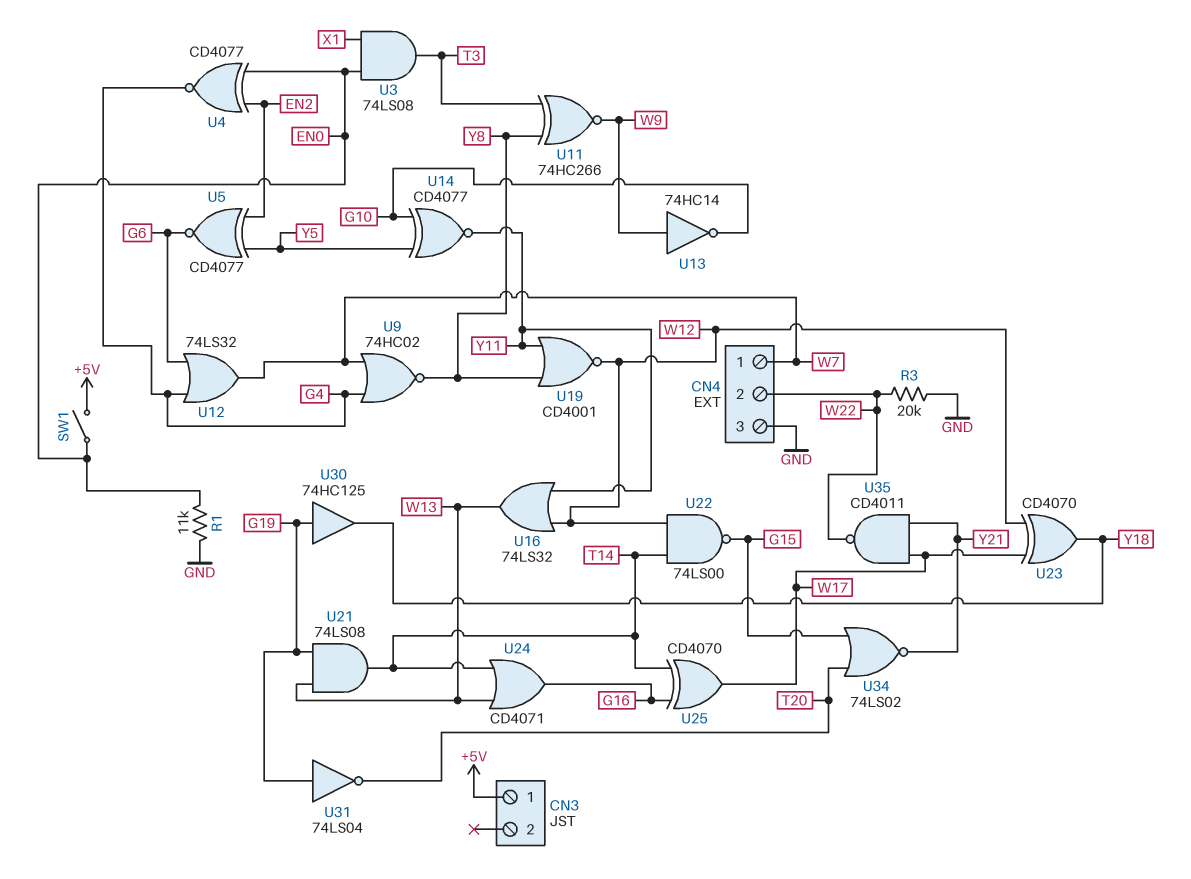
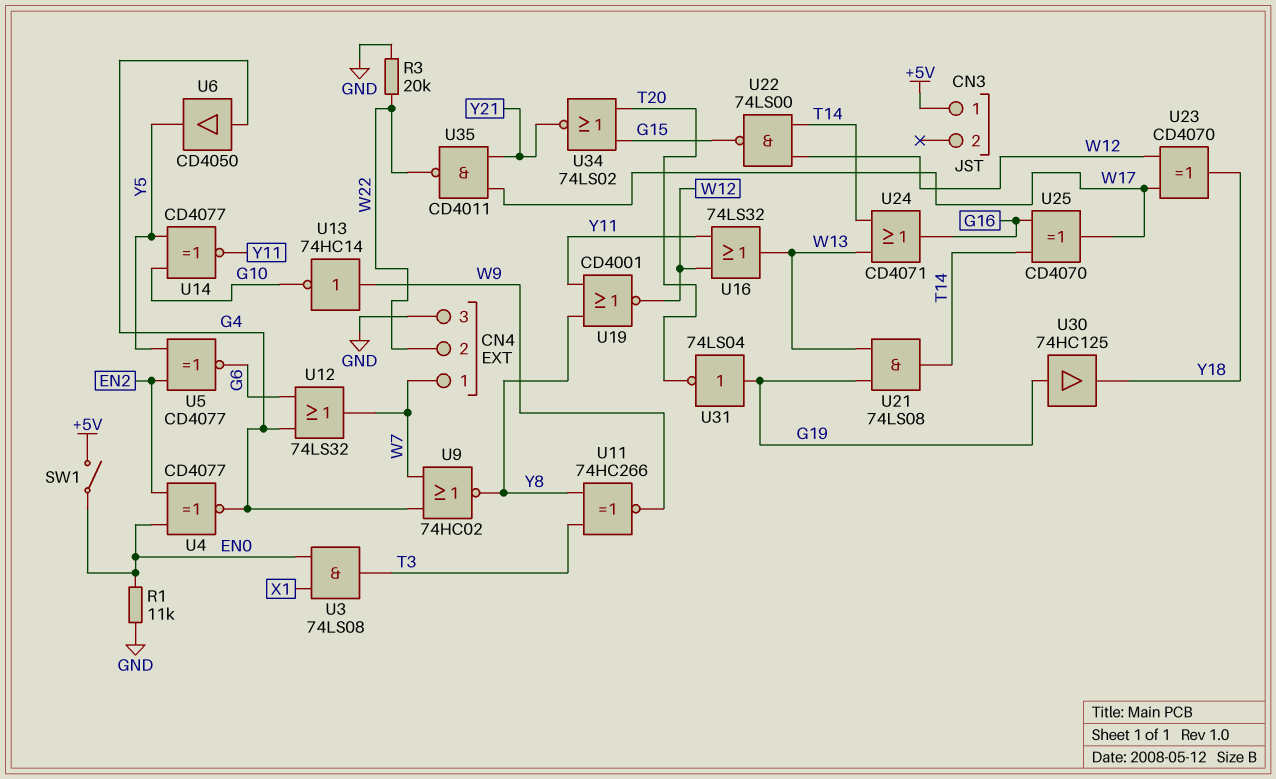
U6: none -> buffer CD4050 (in G4, out Y5)

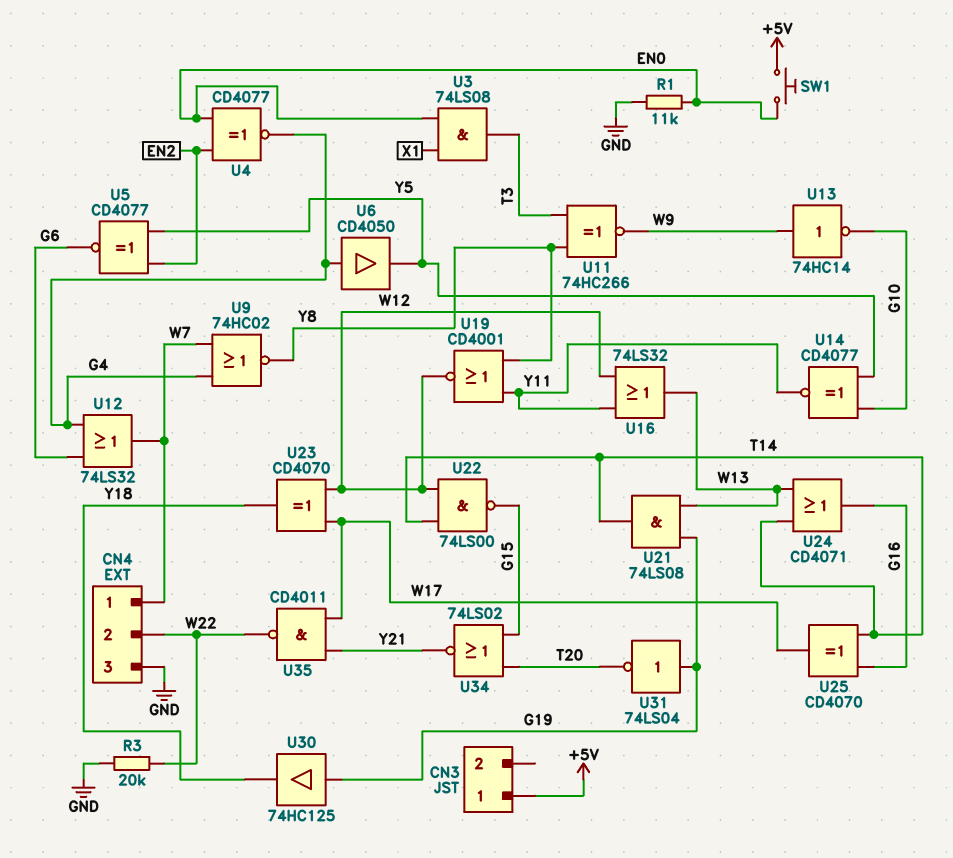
SW1: switch (+5V, EN0) -> button (+5V, EN0)

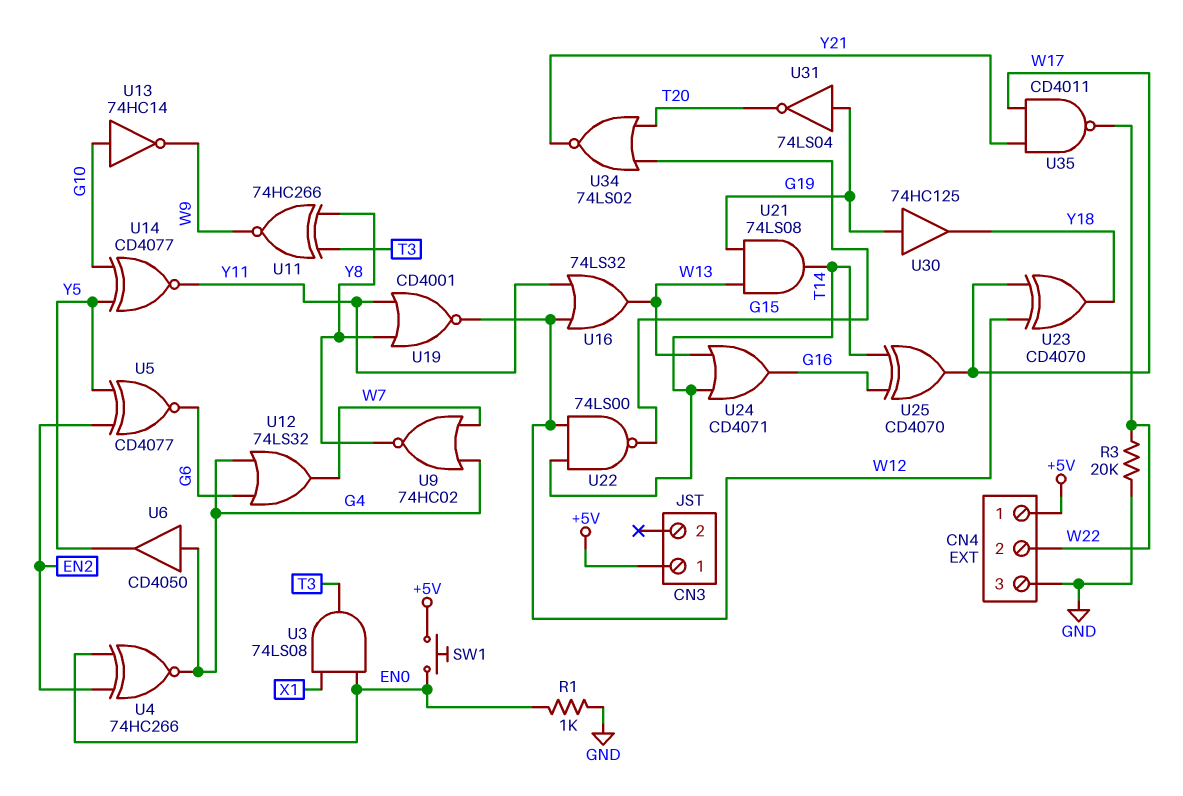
CN4 pin 1: W7 -> +5V
R1: 11k (EN0, GND) -> 1k (EN0, GND)
U4: XNOR CD4077 (in EN0, in EN2, out G4) -> XNOR 74HC266 (in EN0, in EN2, out G4)
U13: NOT 74HC14 (in W9, out G10) -> NOT 74HC14 (in G10, out W9)

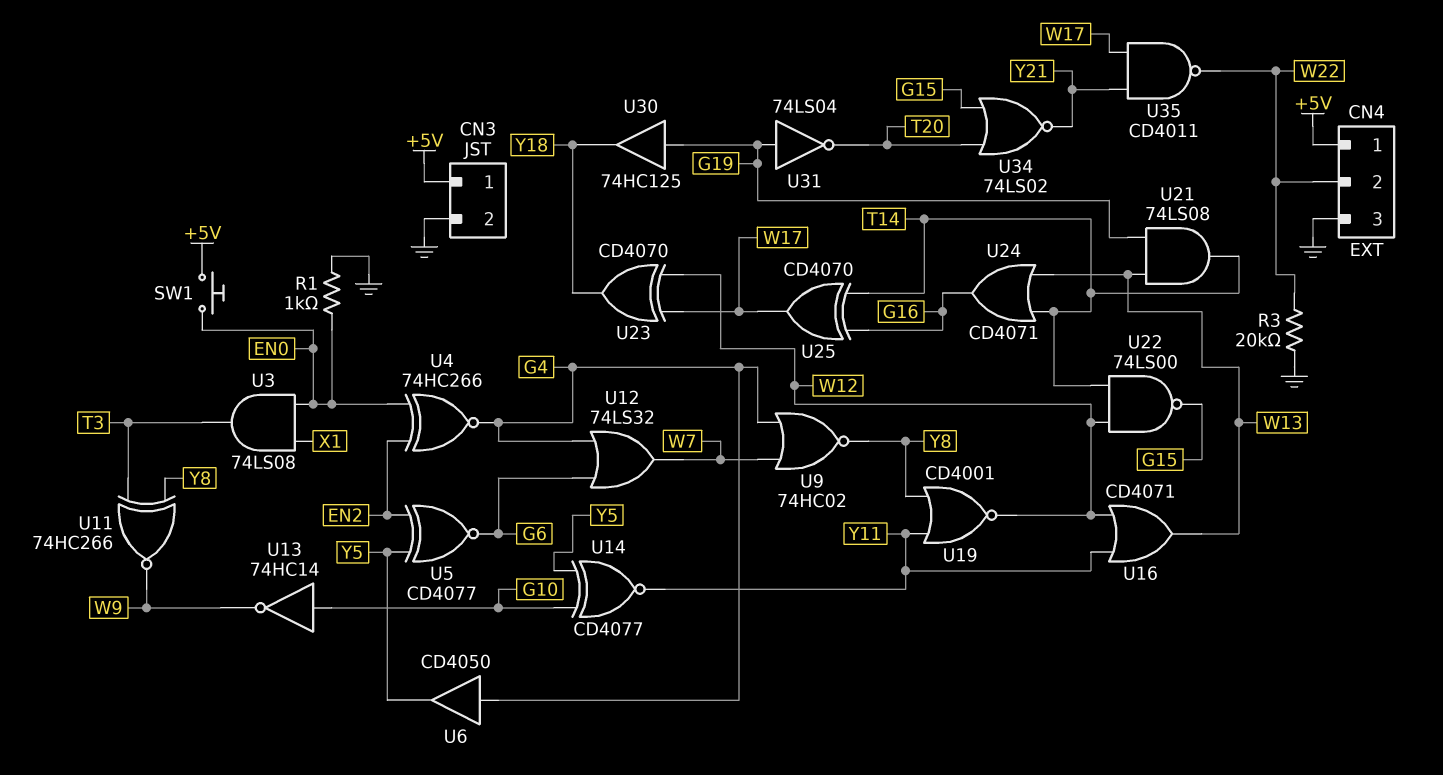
CN3 pin 2: none -> GND
U16: OR 74LS32 (in W12, in Y11, out W13) -> OR CD4071 (in W12, in Y11, out W13)

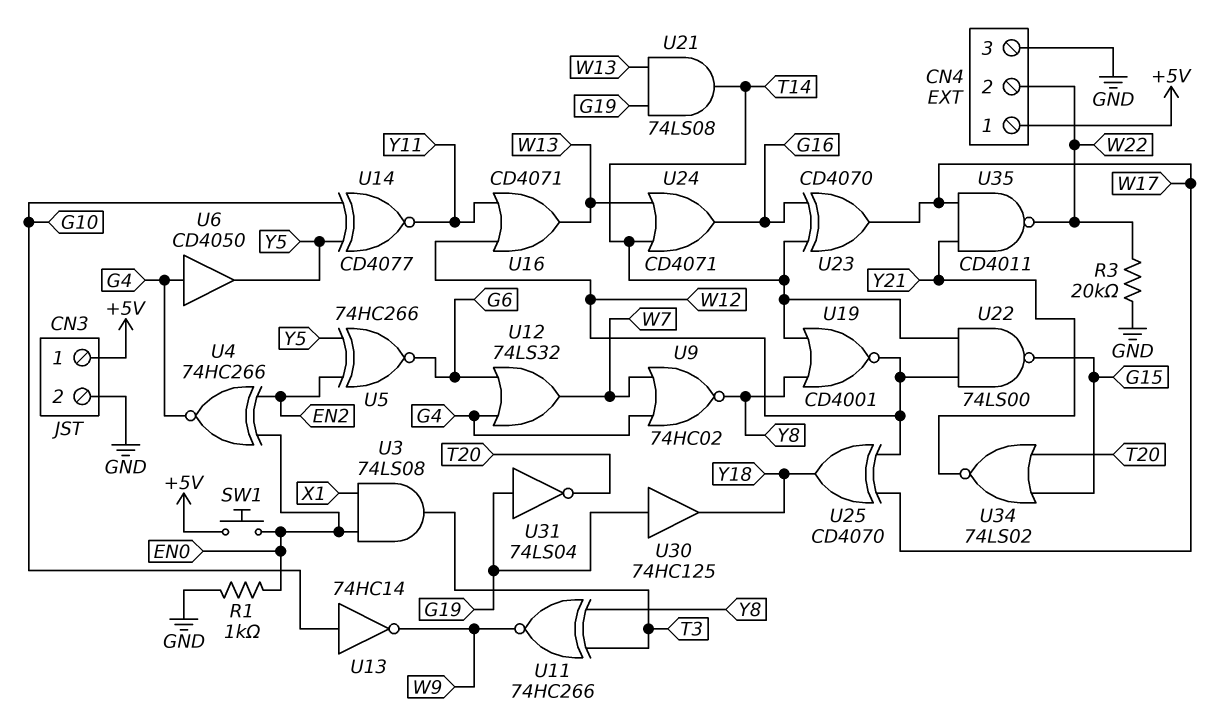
U5: XNOR CD4077 (in EN2, in Y5, out G6) -> XNOR 74HC266 (in EN2, in Y5, out G6)
U19: NOR CD4001 (in Y8, in Y11, out W12) -> NOR CD4001 (in T14, in Y8, out W12)
U23: XOR CD4070 (in W12, in W17, out Y18) -> XOR CD4070 (in G16, in T14, out W17)
U25: XOR CD4070 (in G16, in T14, out W17) -> XOR CD4070 (in W12, in W17, out Y18)

